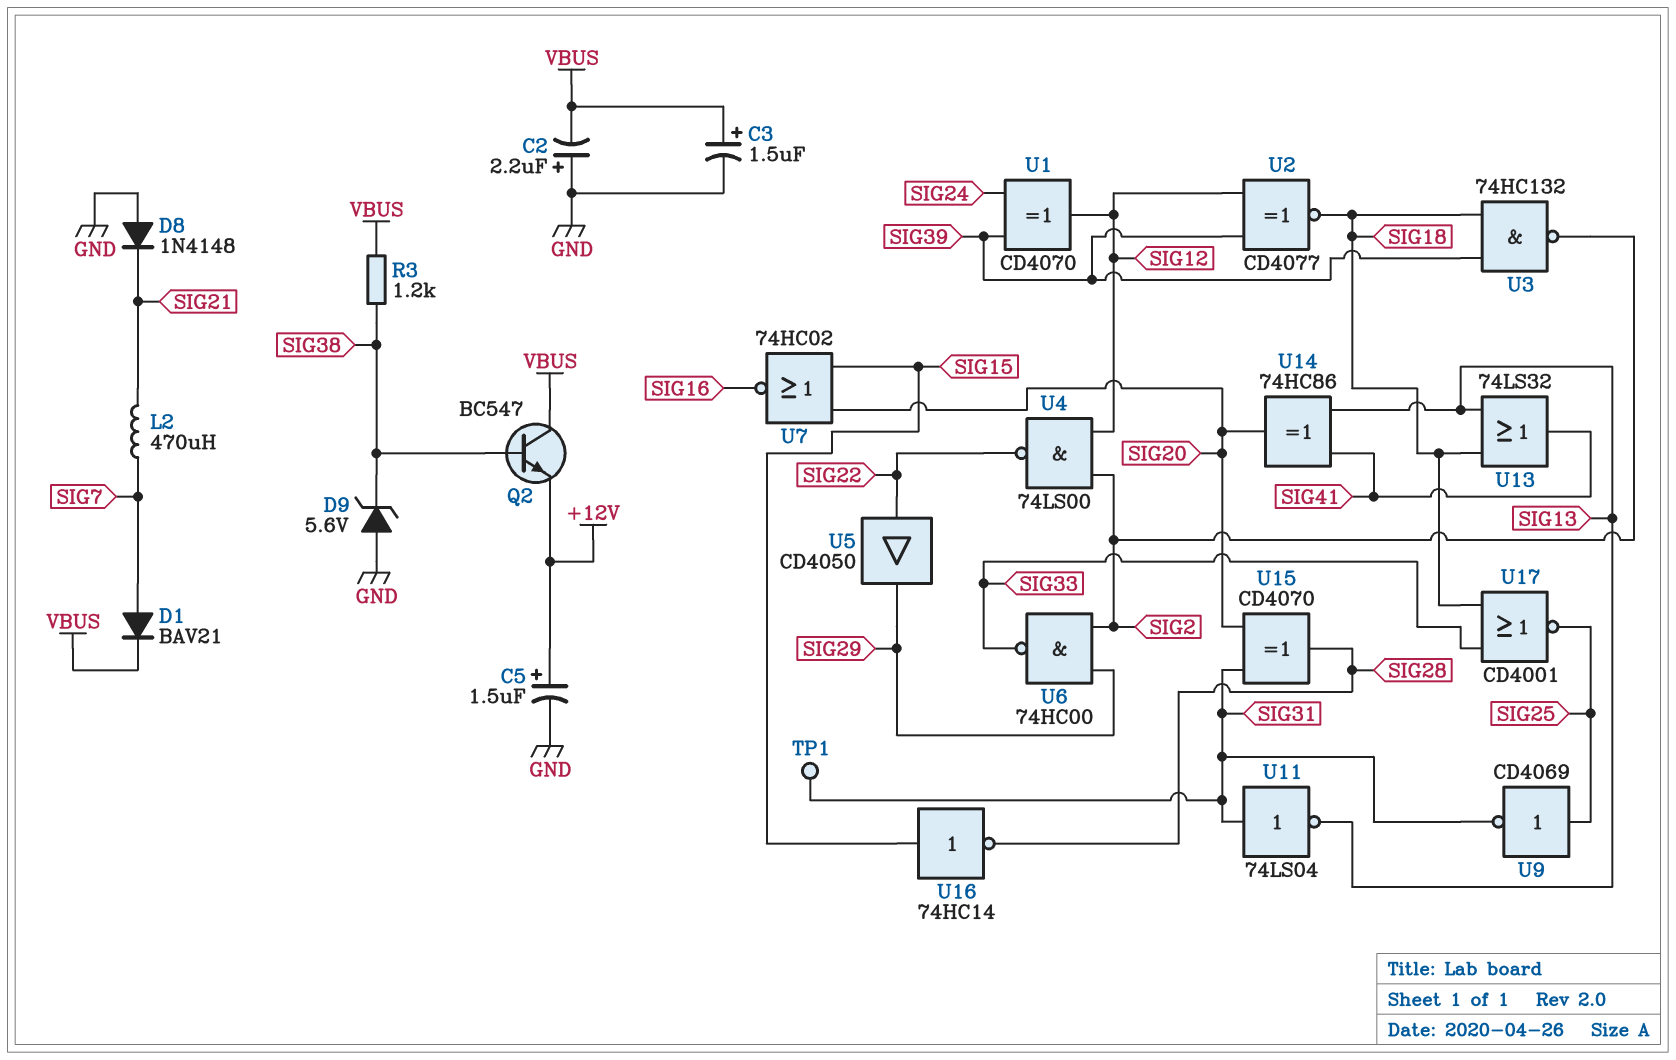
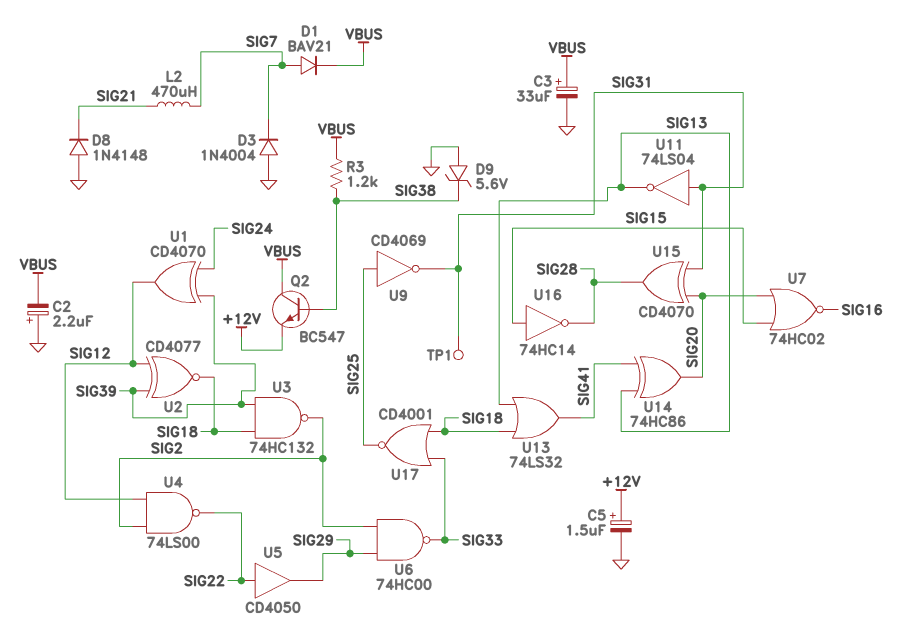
C3: 1.5uF (plus VBUS, minus GND) -> 33uF (plus VBUS, minus GND)
D3: none -> diode 1N4004 (A GND, K SIG7)

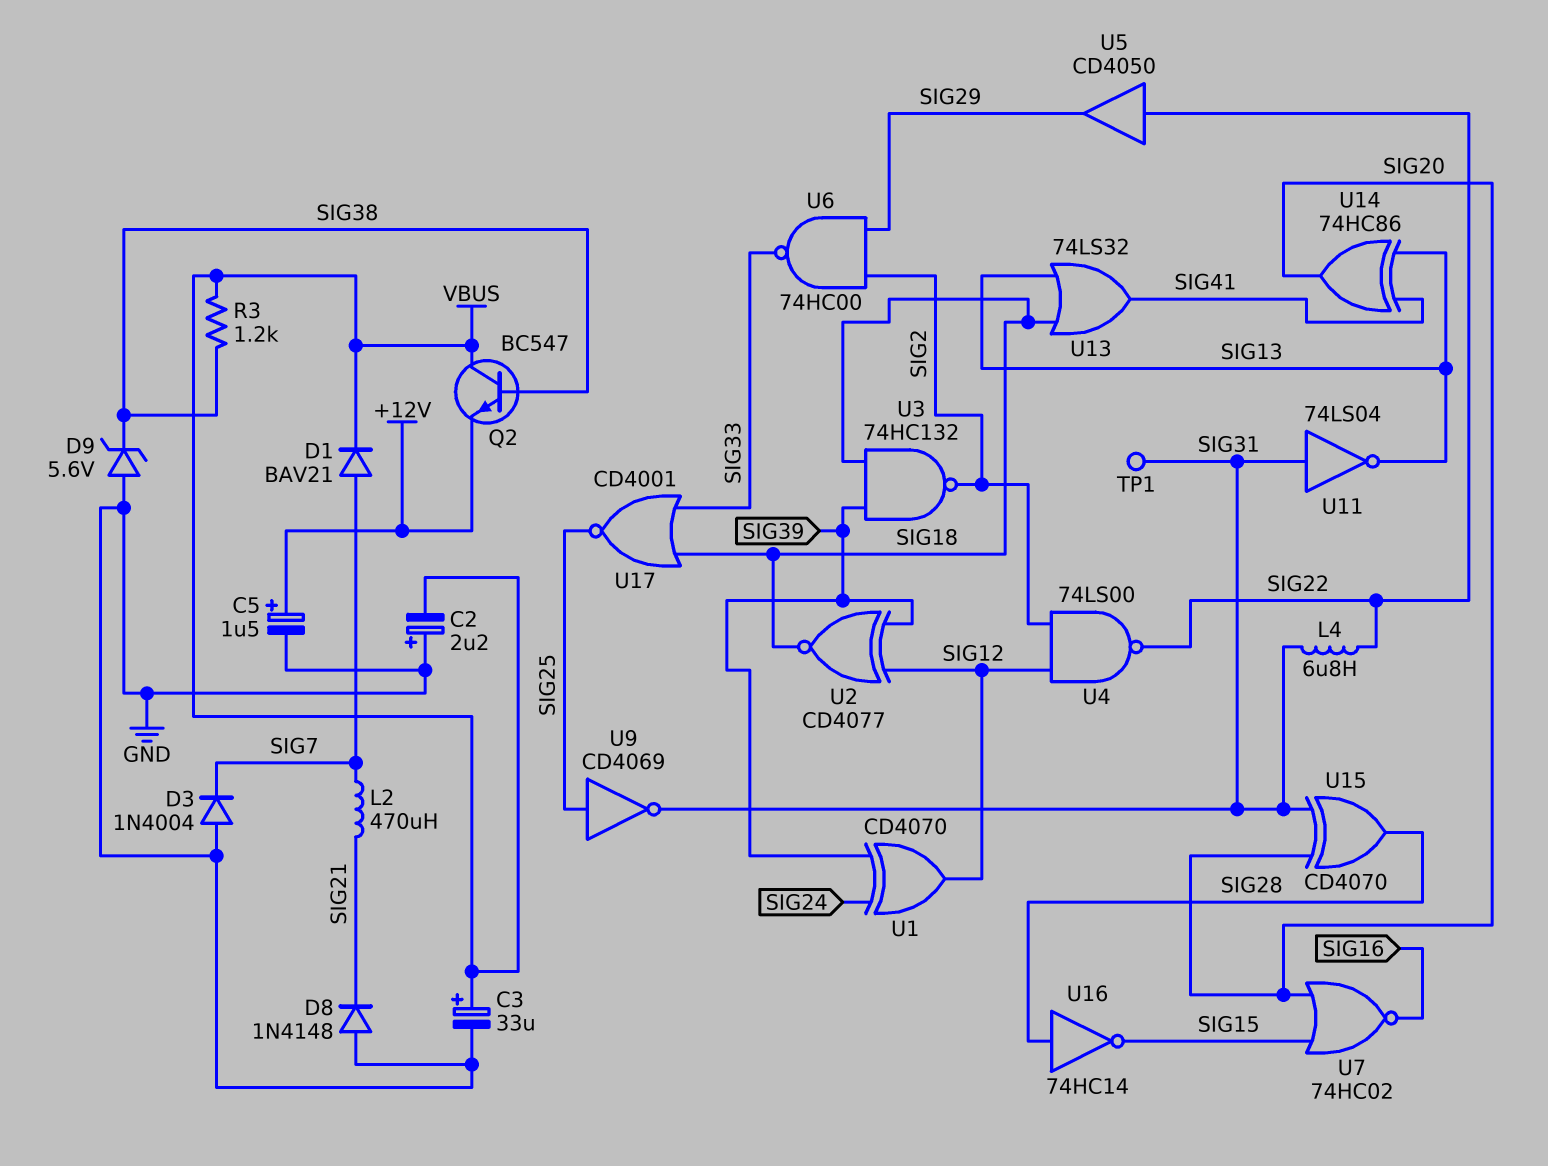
L4: none -> 6.8uH (SIG22, SIG31)
U16: NOT 74HC14 (in SIG15, out SIG28) -> NOT 74HC14 (in SIG28, out SIG15)

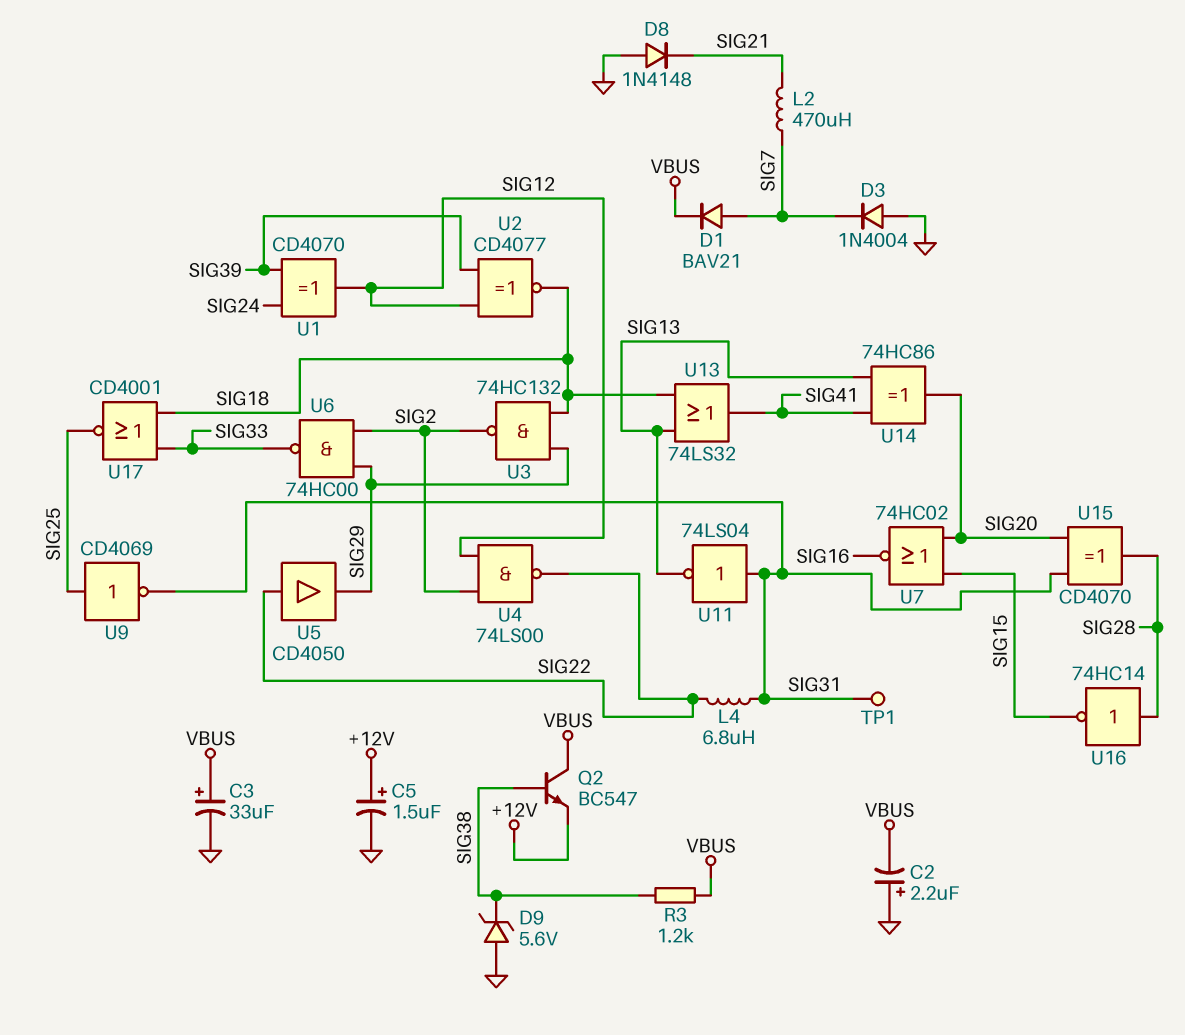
U3: NAND 74HC132 (in SIG18, in SIG39, out SIG2) -> NAND 74HC132 (in SIG18, in SIG29, out SIG2)

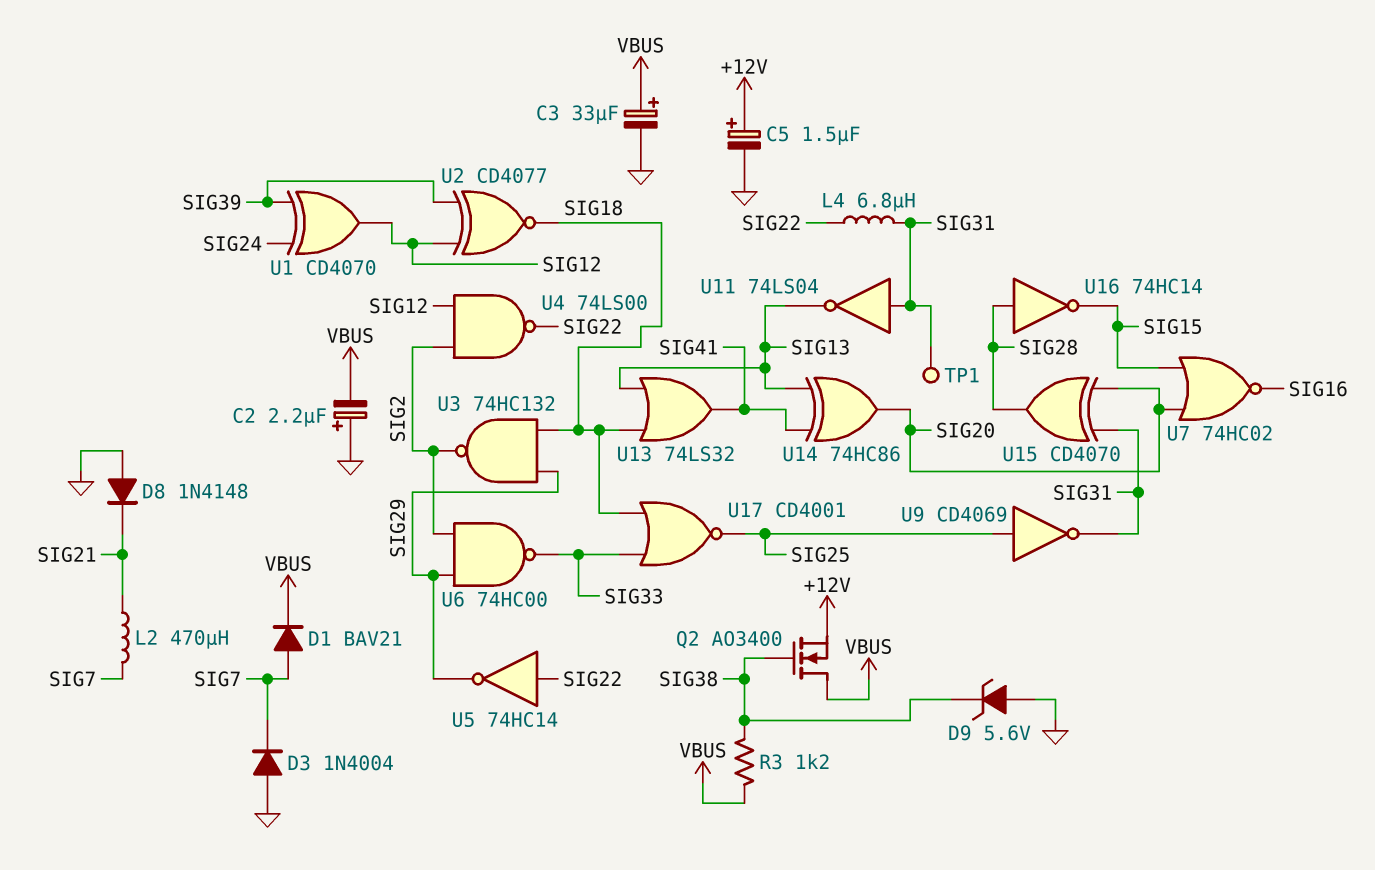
Q2: NPN BC547 (B SIG38, C VBUS, E +12V) -> NMOS AO3400 (G SIG38, D VBUS, S +12V)
U5: buffer CD4050 (in SIG22, out SIG29) -> NOT 74HC14 (in SIG22, out SIG29)

